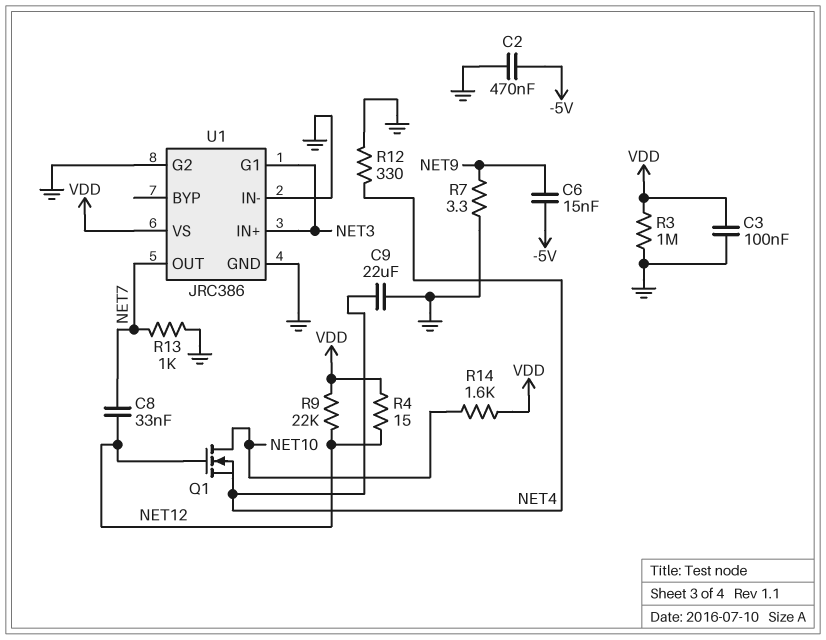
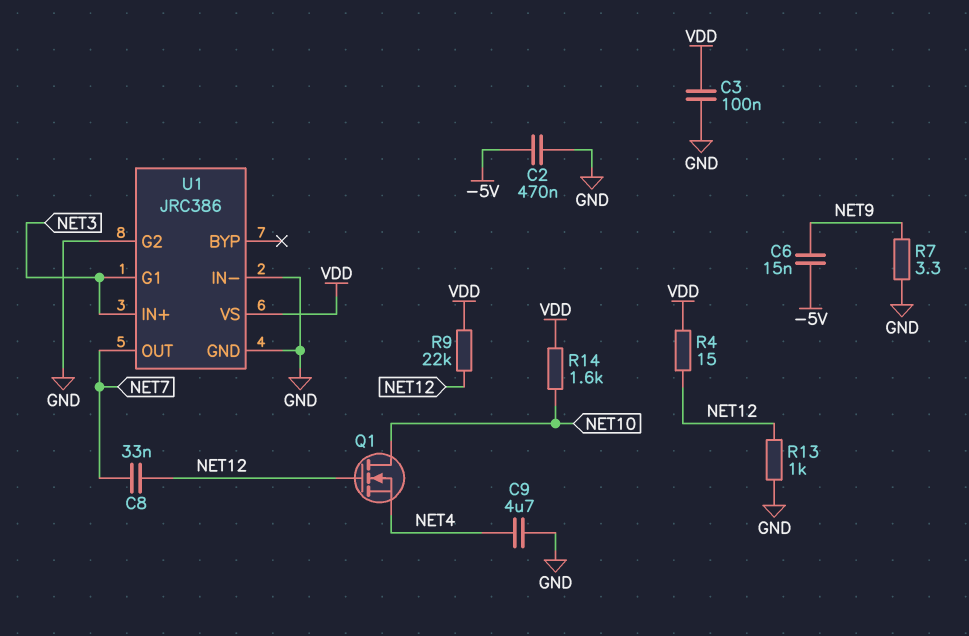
C9: 22uF (GND, NET4) -> 4.7uF (GND, NET4)
R3: 1M (GND, VDD) -> none
R12: 330 (GND, NET4) -> none
R13: 1k (GND, NET7) -> 1k (GND, NET12)

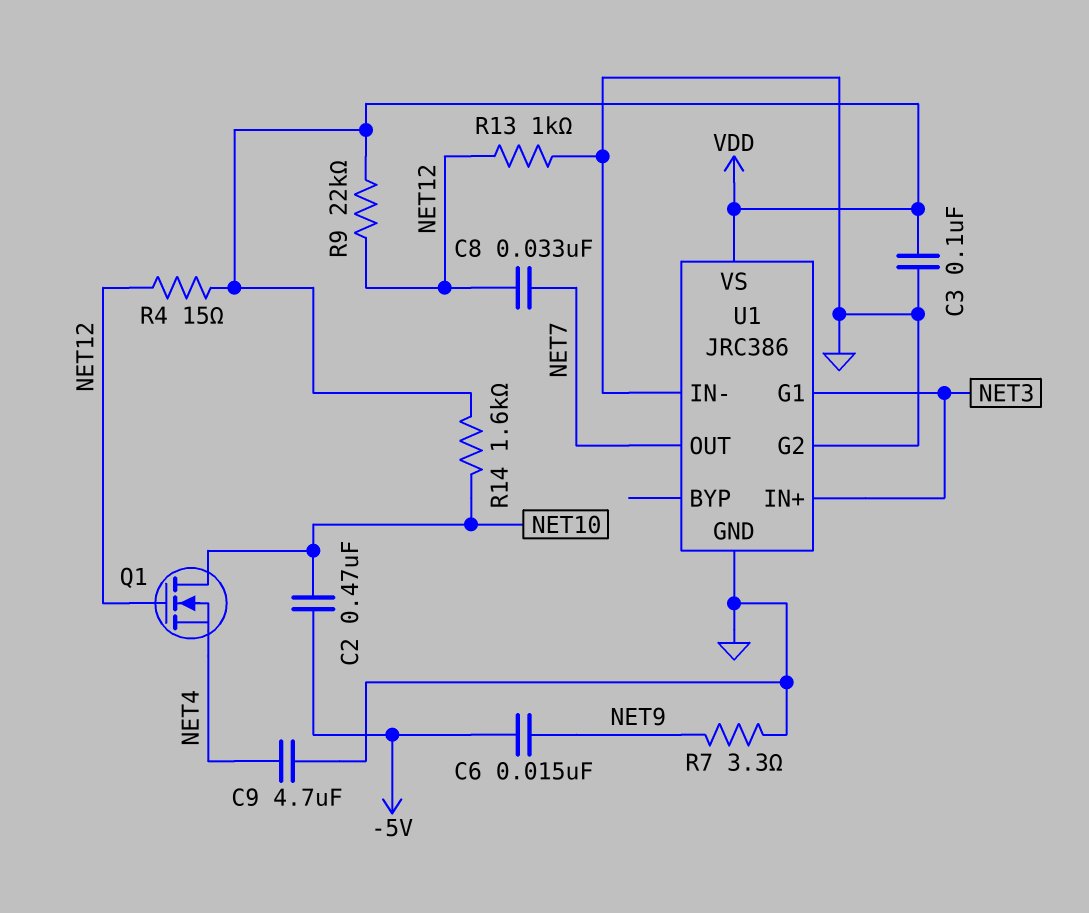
C2: 470nF (-5V, GND) -> 470nF (-5V, NET10)

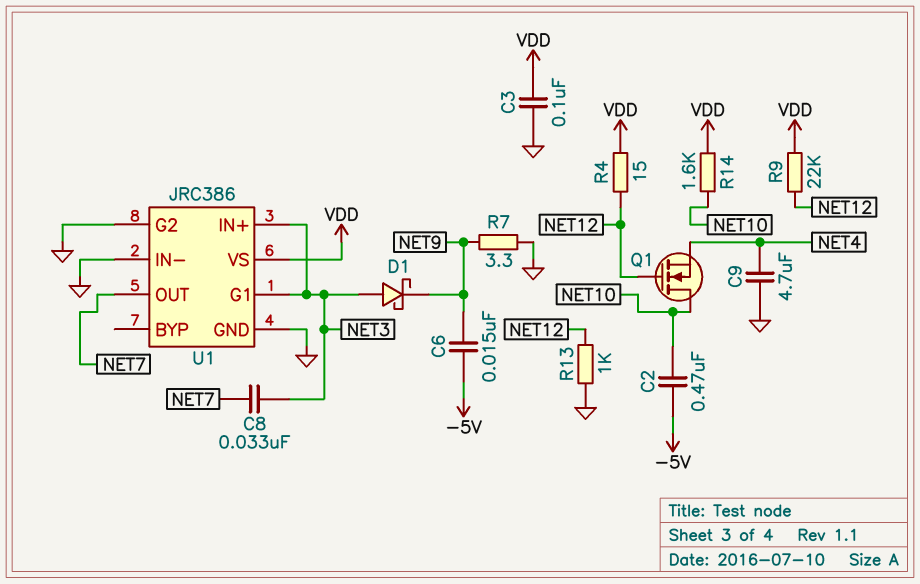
C8: 33nF (NET7, NET12) -> 33nF (NET3, NET7)
D1: none -> schottky (A NET3, K NET9)

